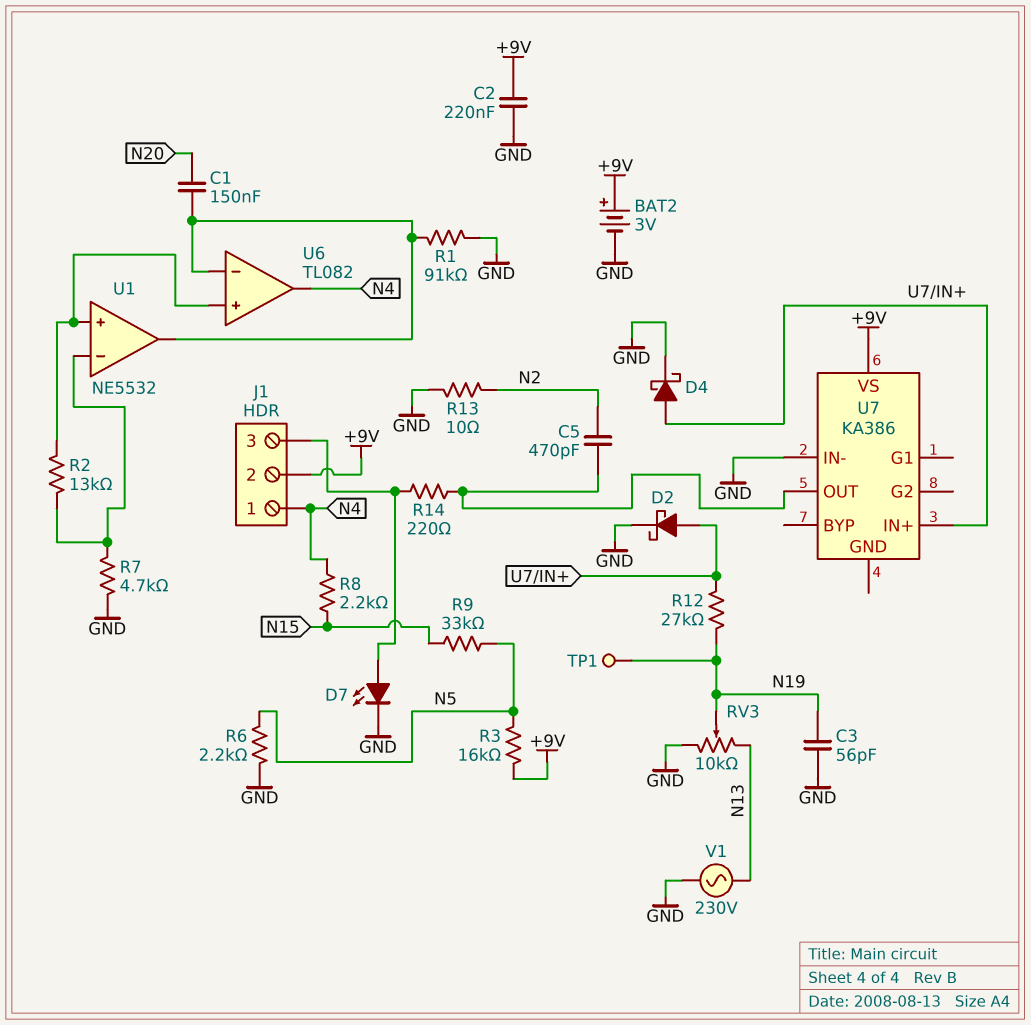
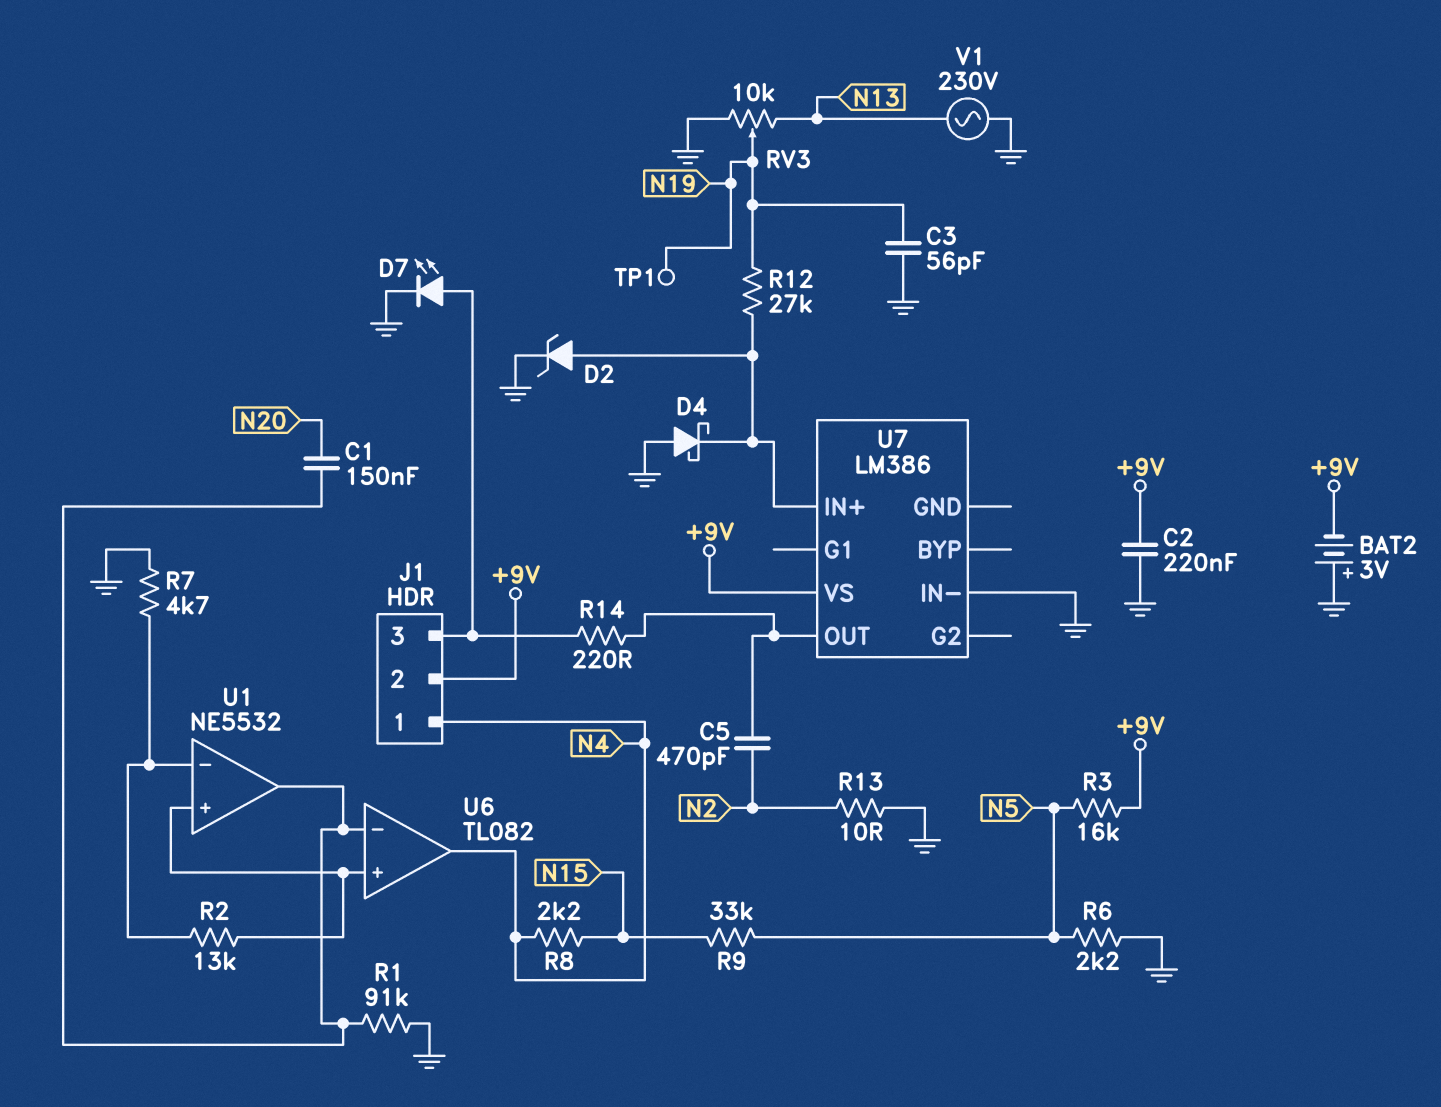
BAT2: 3V (plus +9V, minus GND) -> 3V (plus GND, minus +9V)
D2: schottky (A U7/IN+, K GND) -> zener (A U7/IN+, K GND)
D4: schottky (A U7/IN+, K GND) -> schottky (A GND, K U7/IN+)
U7: KA386 -> LM386

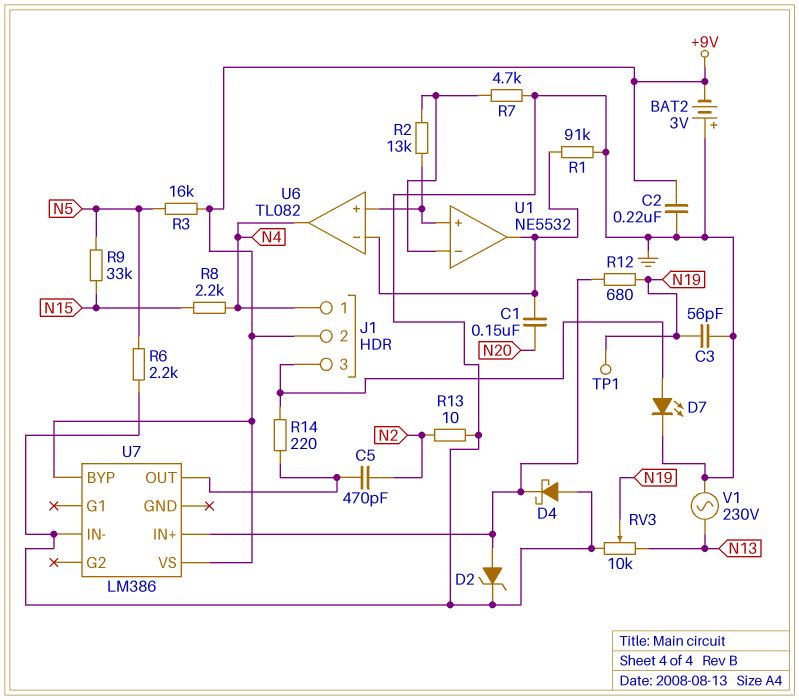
R12: 27k (N19, U7/IN+) -> 680 (N19, U7/IN+)
U7 pin BYP: none -> +9V

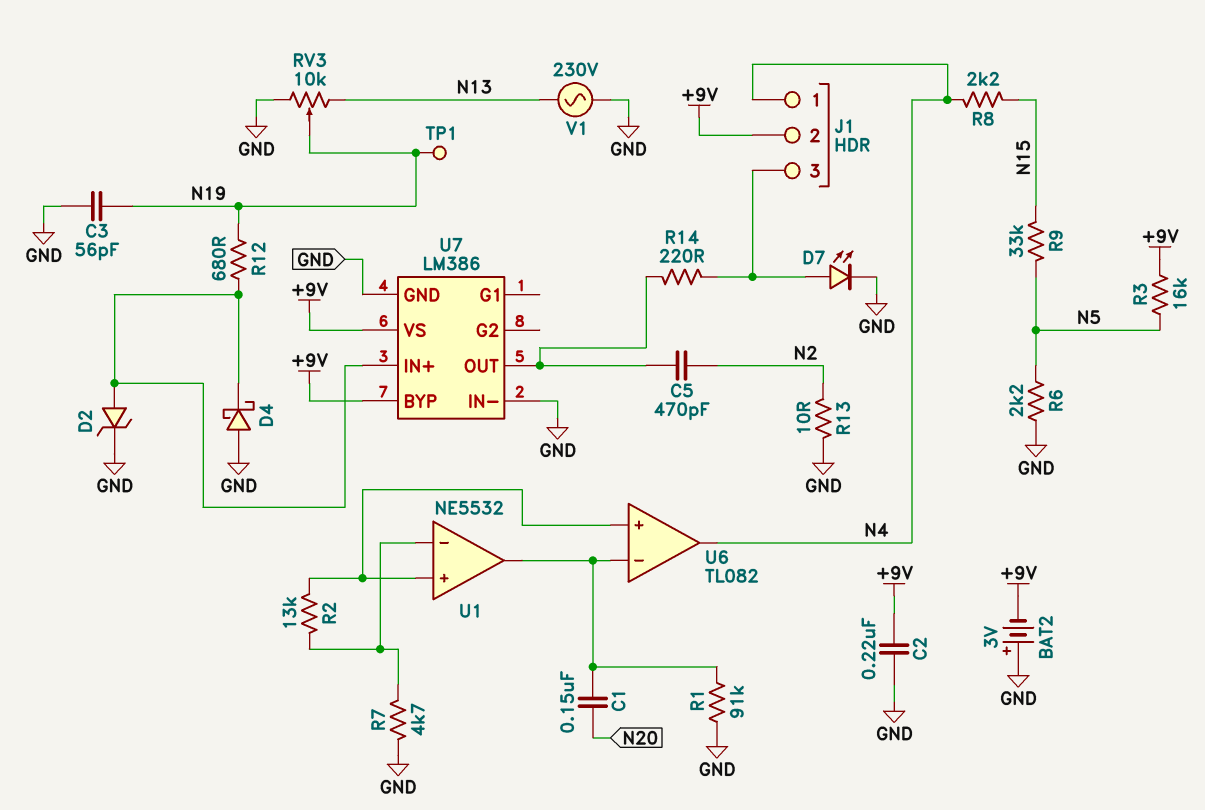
U7 pin GND: none -> GND

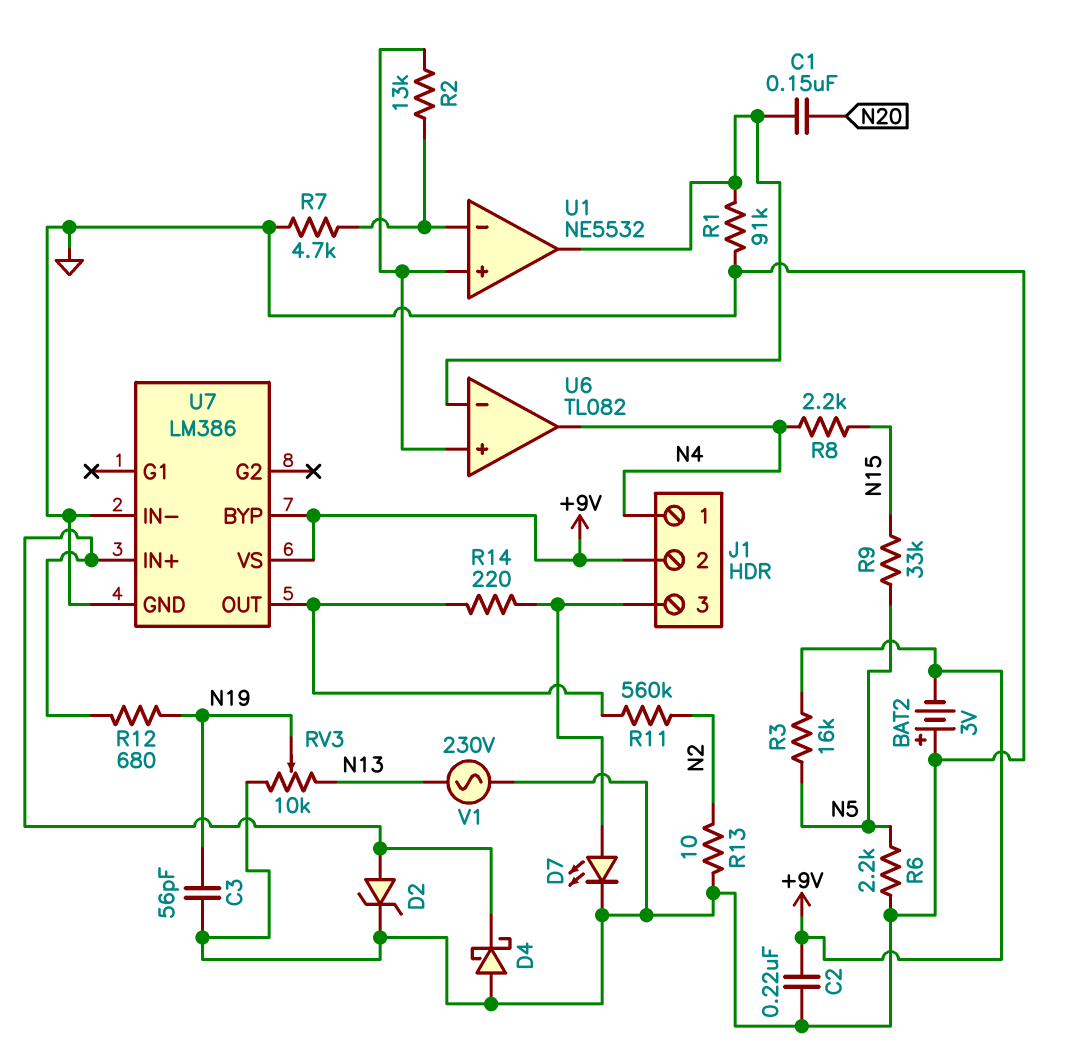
C5: 470pF (N2, U7/OUT) -> none
R11: none -> 560k (N2, U7/OUT)
TP1: test point (N19) -> none

